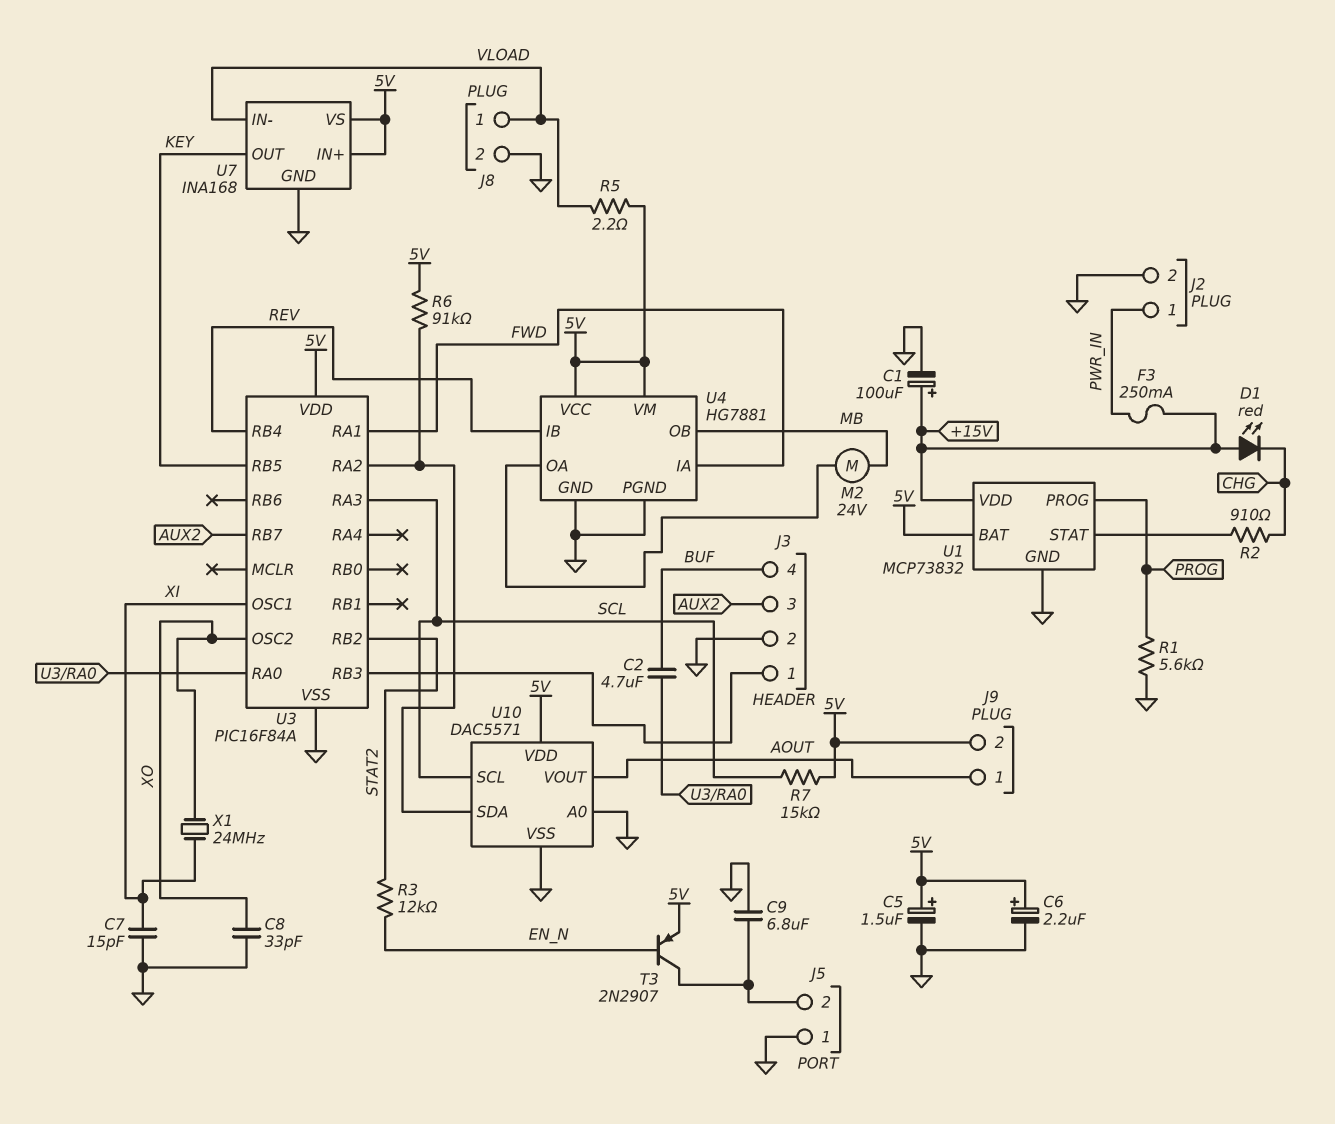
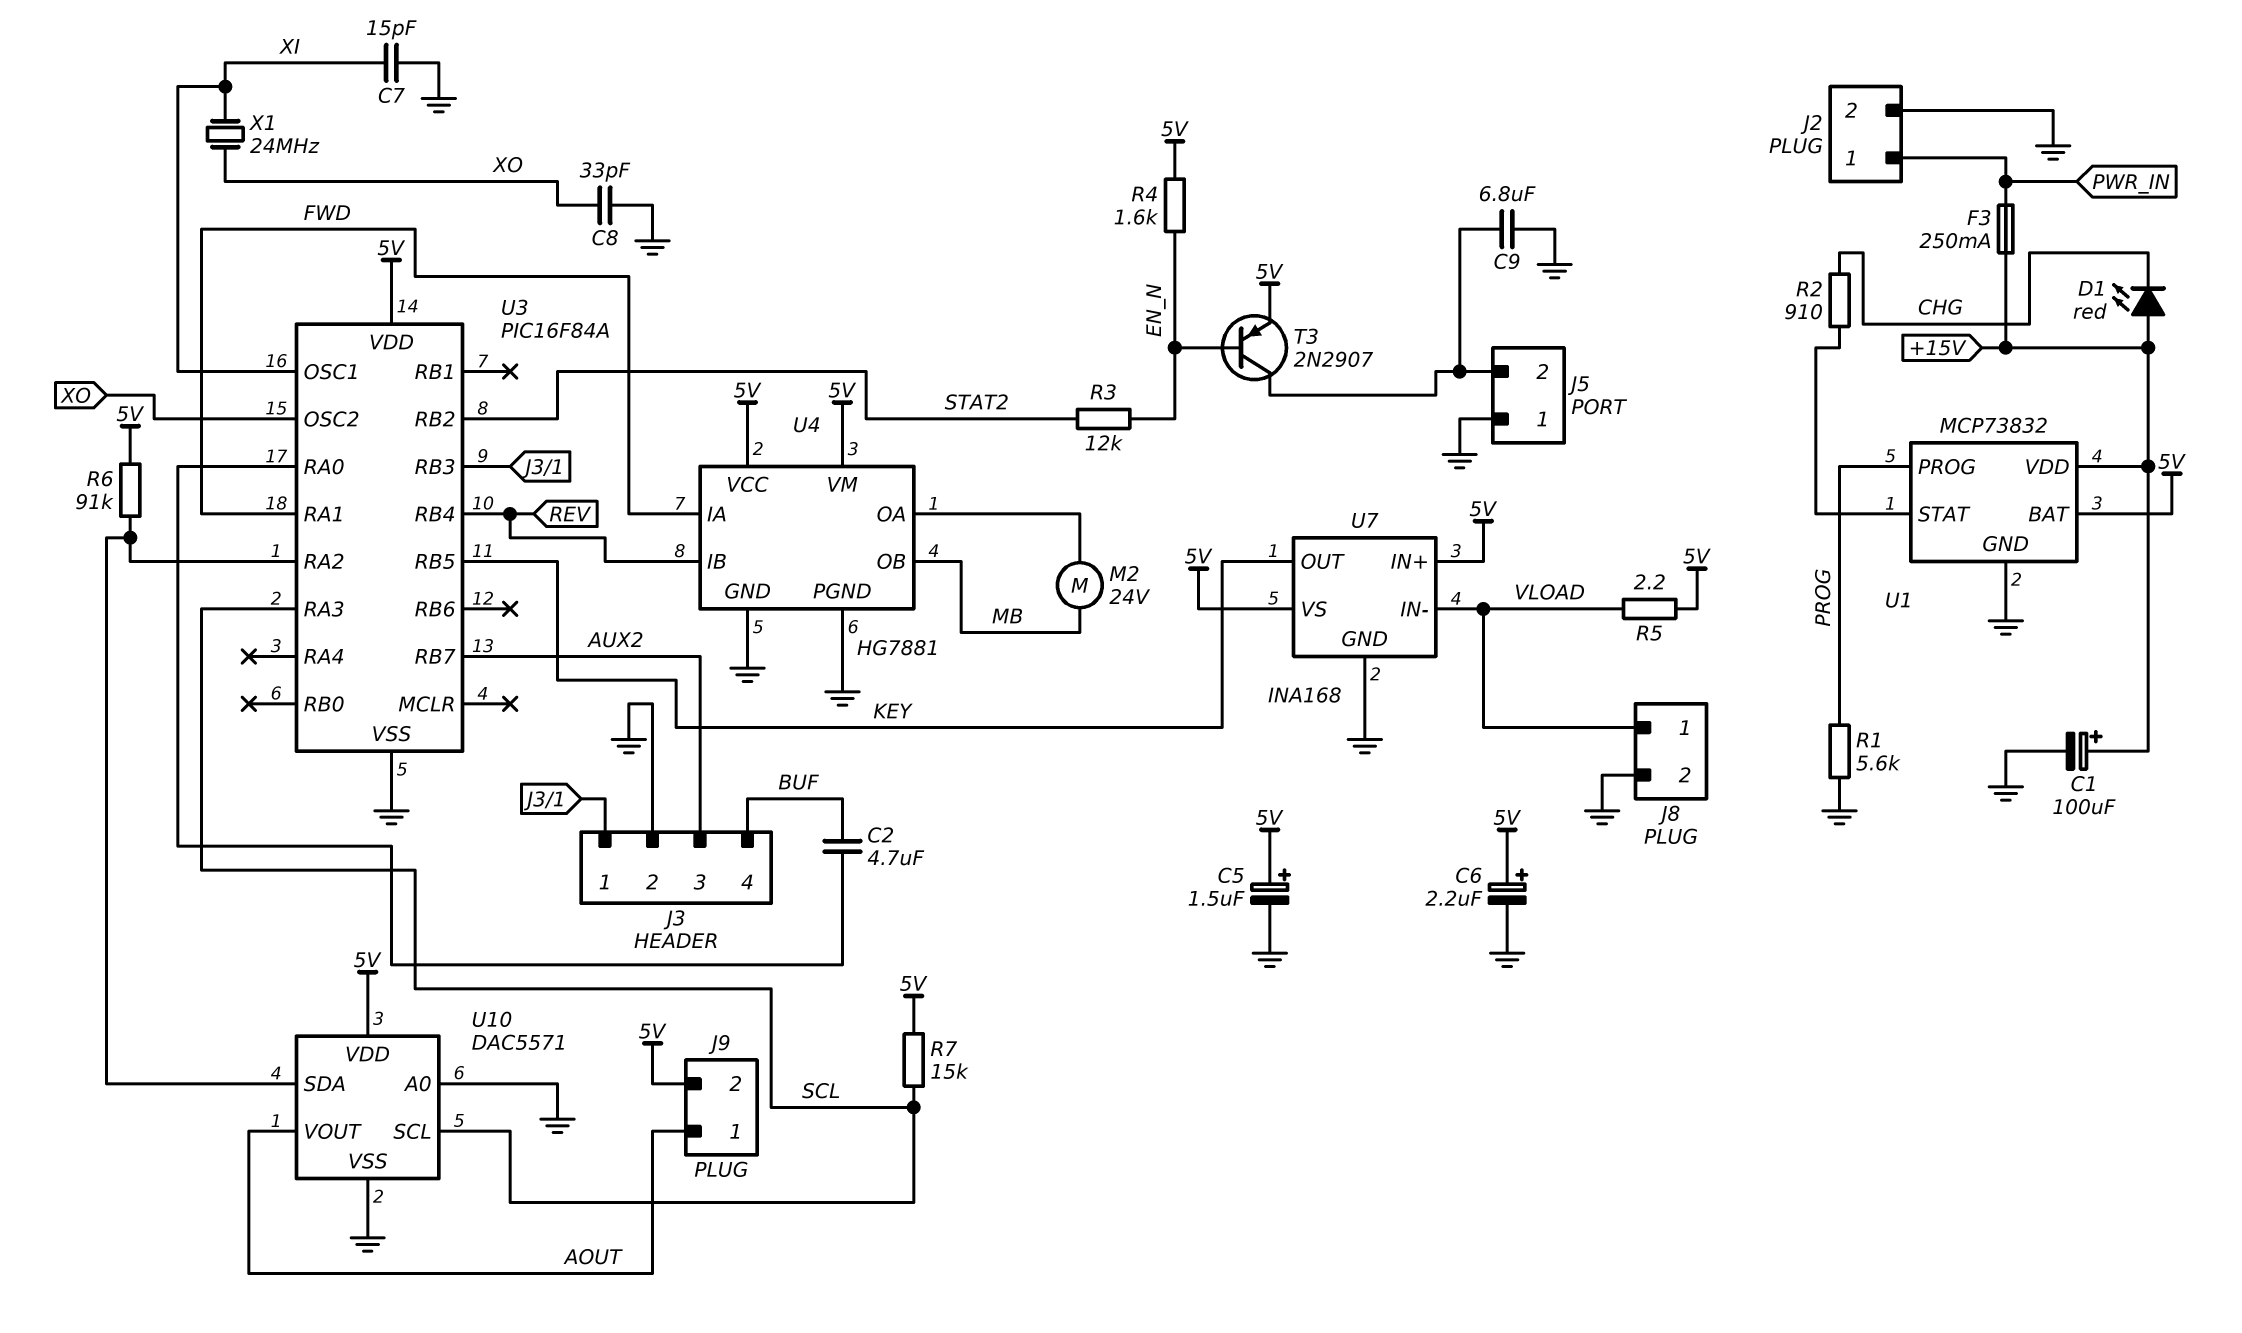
R4: none -> 1.6k (5V, EN_N)

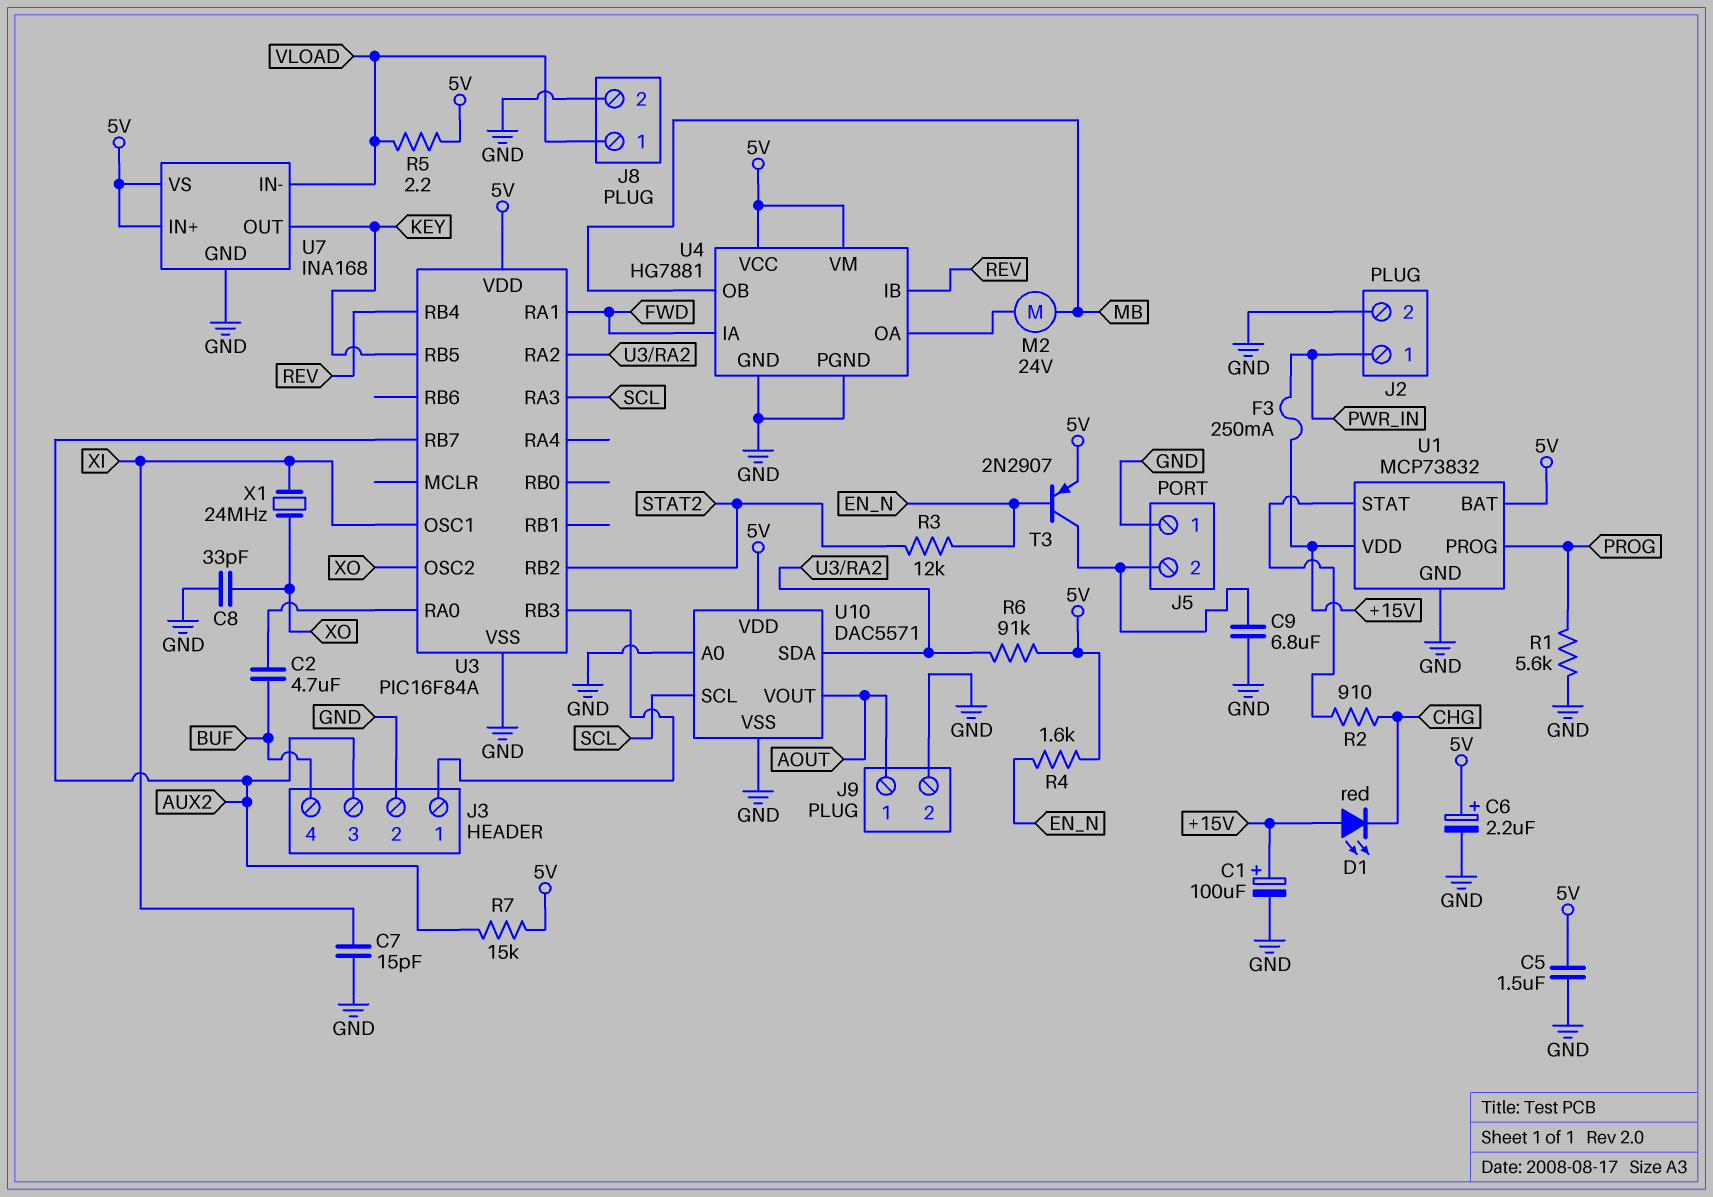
C5: 1.5uF (plus 5V, minus GND) -> 1.5uF (5V, GND)
J9 pin 2: 5V -> GND
R7: 15k (5V, SCL) -> 15k (5V, AUX2)

